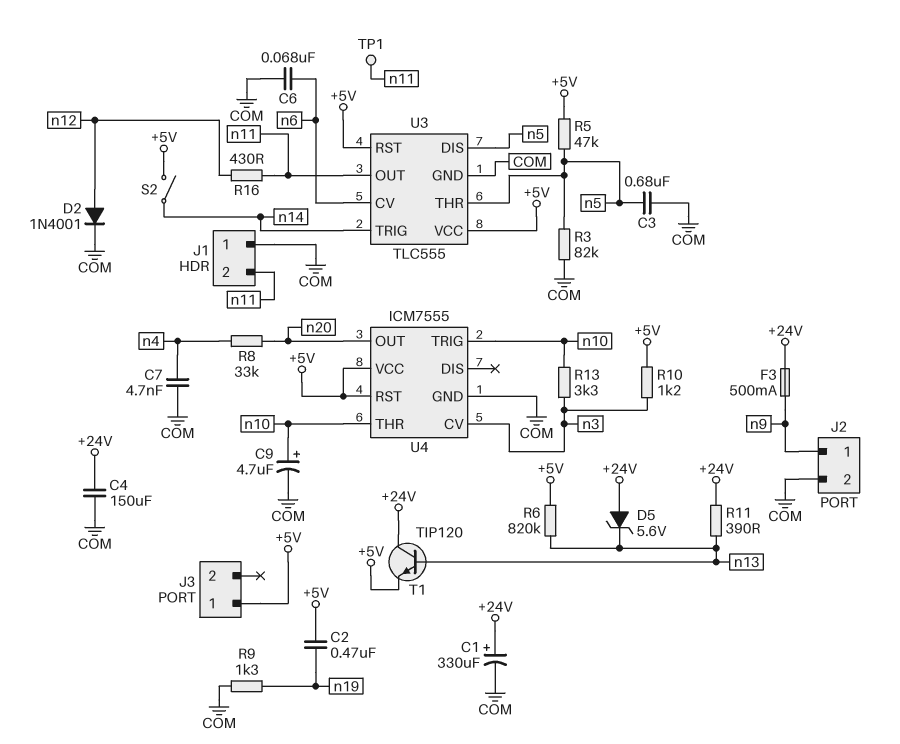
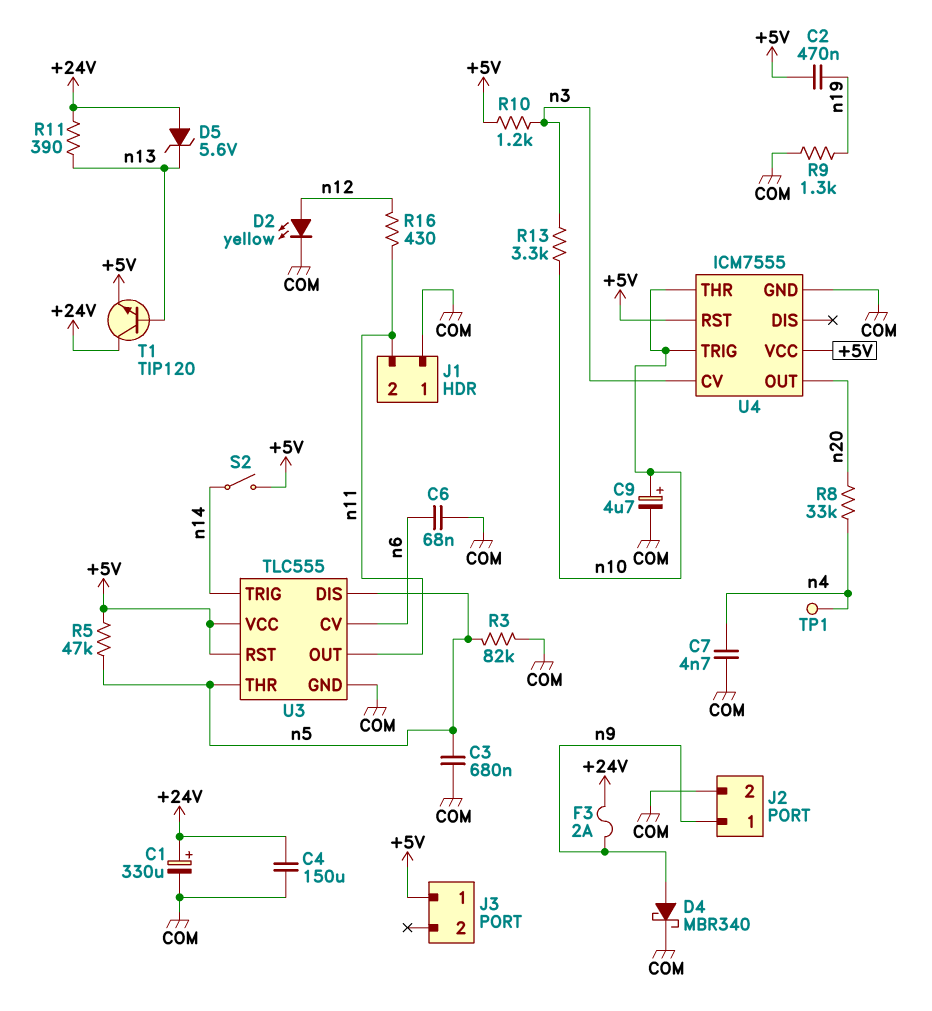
D2: diode 1N4001 (A n12, K COM) -> LED yellow (A n12, K COM)
D4: none -> schottky MBR340 (A n9, K COM)
F3: 500mA (+24V, n9) -> 2A (+24V, n9)
R6: 820k (+5V, n13) -> none
TP1: test point (n11) -> test point (n4)

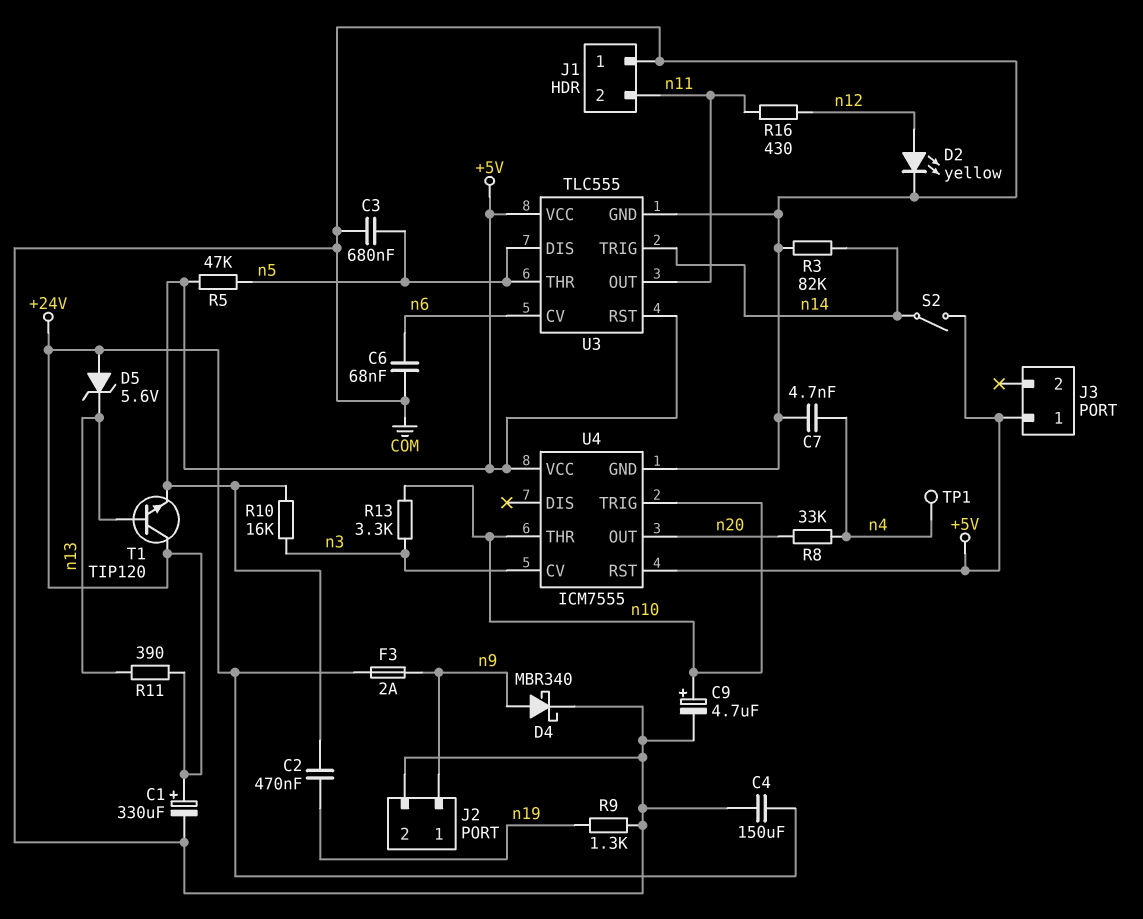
R3: 82k (COM, n5) -> 82k (COM, n14)
R10: 1.2k (+5V, n3) -> 16k (+5V, n3)

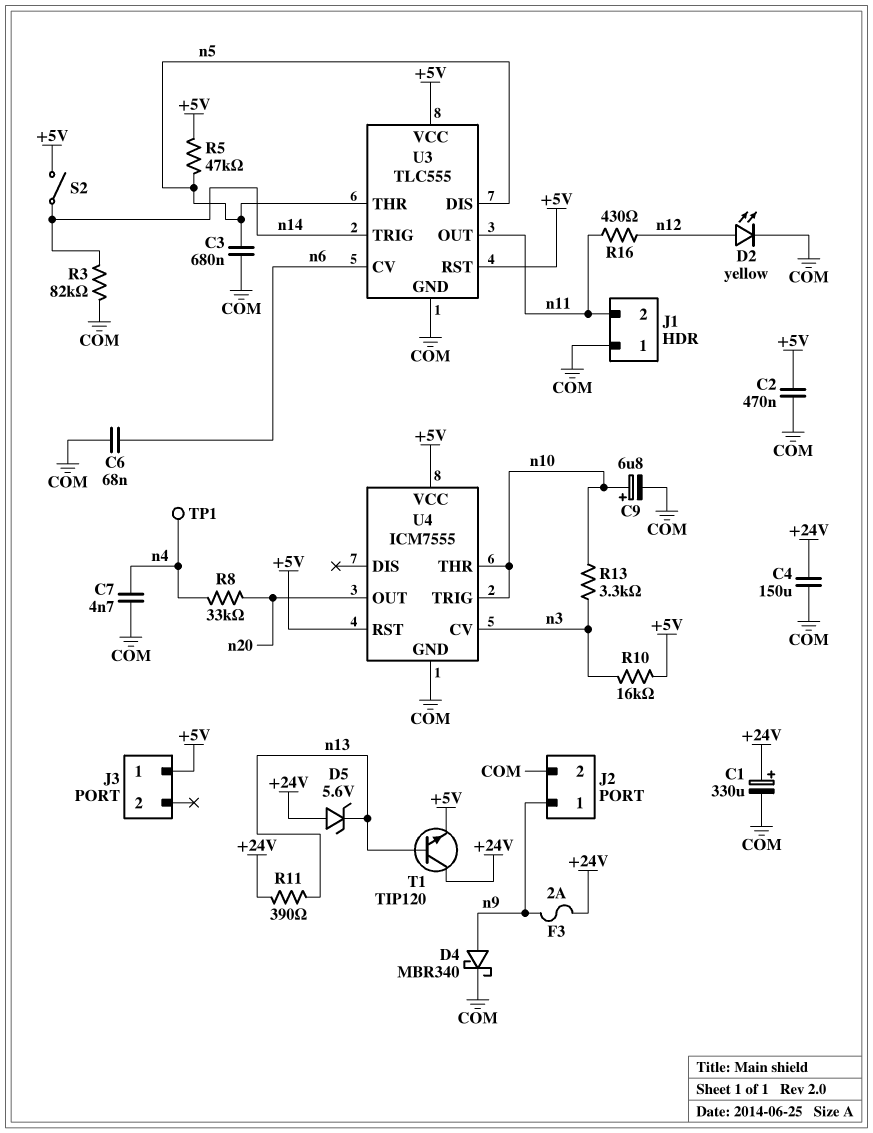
C2: 470nF (+5V, n19) -> 470nF (+5V, COM)
C9: 4.7uF (plus n10, minus COM) -> 6.8uF (plus n10, minus COM)
R9: 1.3k (COM, n19) -> none

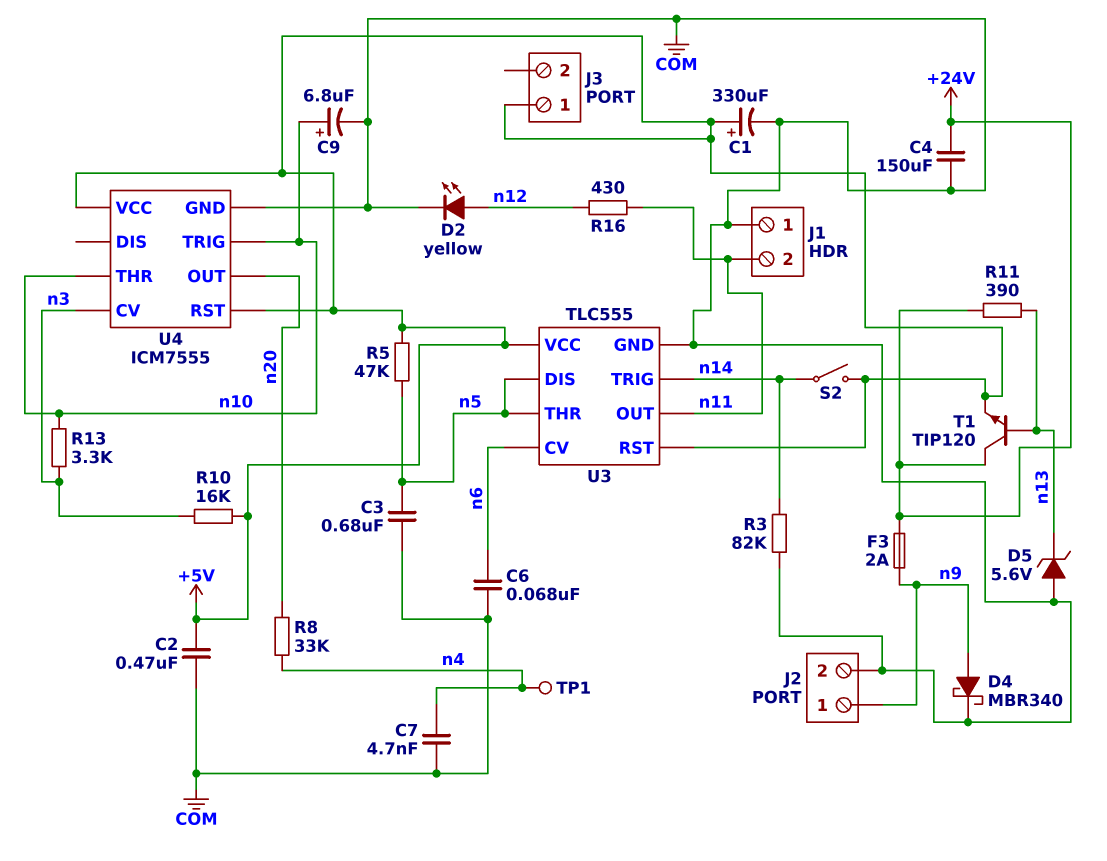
C1: 330uF (plus +24V, minus COM) -> 330uF (plus +5V, minus COM)
D5: zener 5.6V (A +24V, K n13) -> zener 5.6V (A COM, K n13)

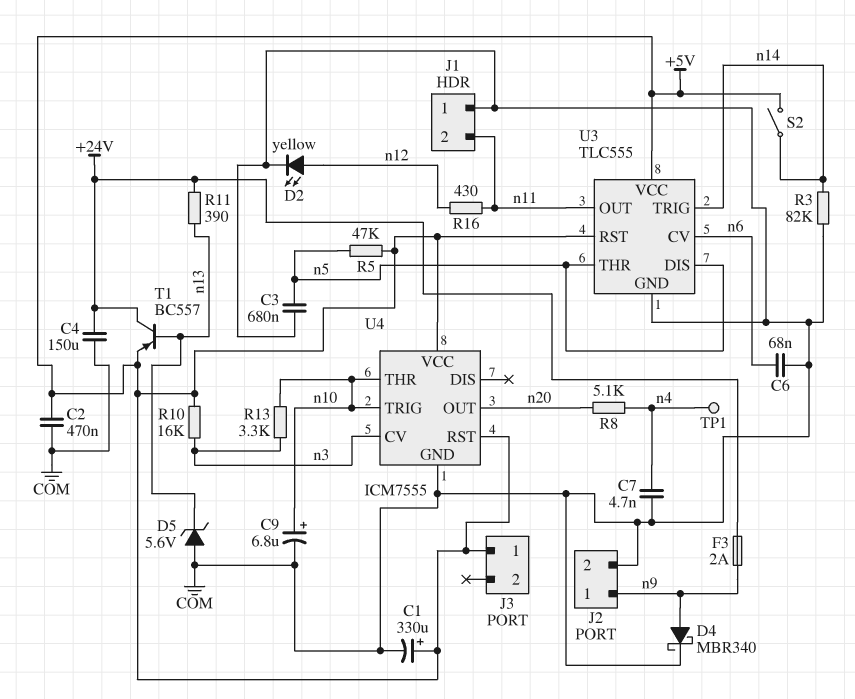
R8: 33k (n4, n20) -> 5.1k (n4, n20)
T1: NPN TIP120 (B n13, C +24V, E +5V) -> PNP BC557 (B n13, C +24V, E +5V)

